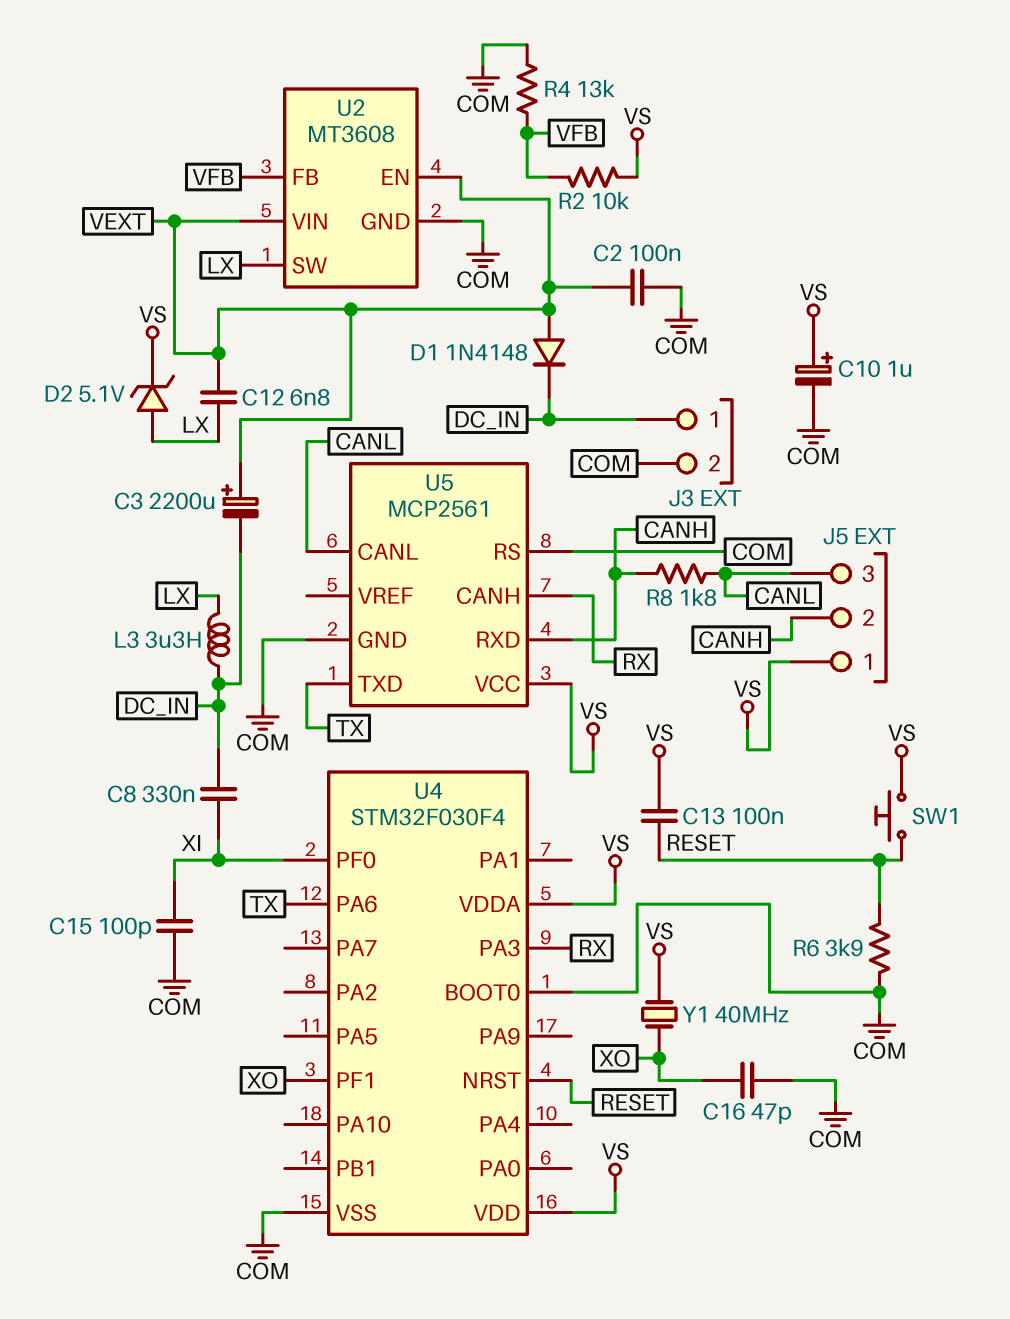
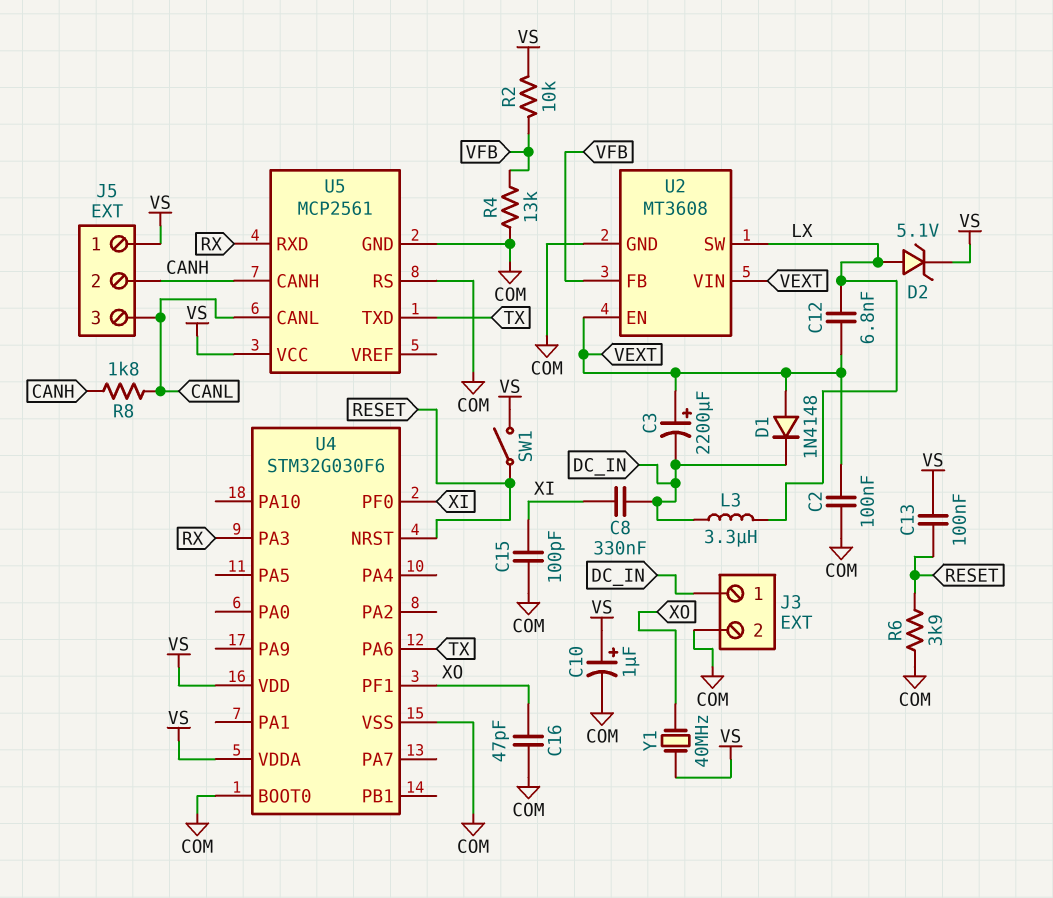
SW1: button (RESET, VS) -> switch (RESET, VS)
U4: STM32F030F4 -> STM32G030F6
U5 pin CANH: RX -> CANH
U5 pin RXD: CANH -> RX

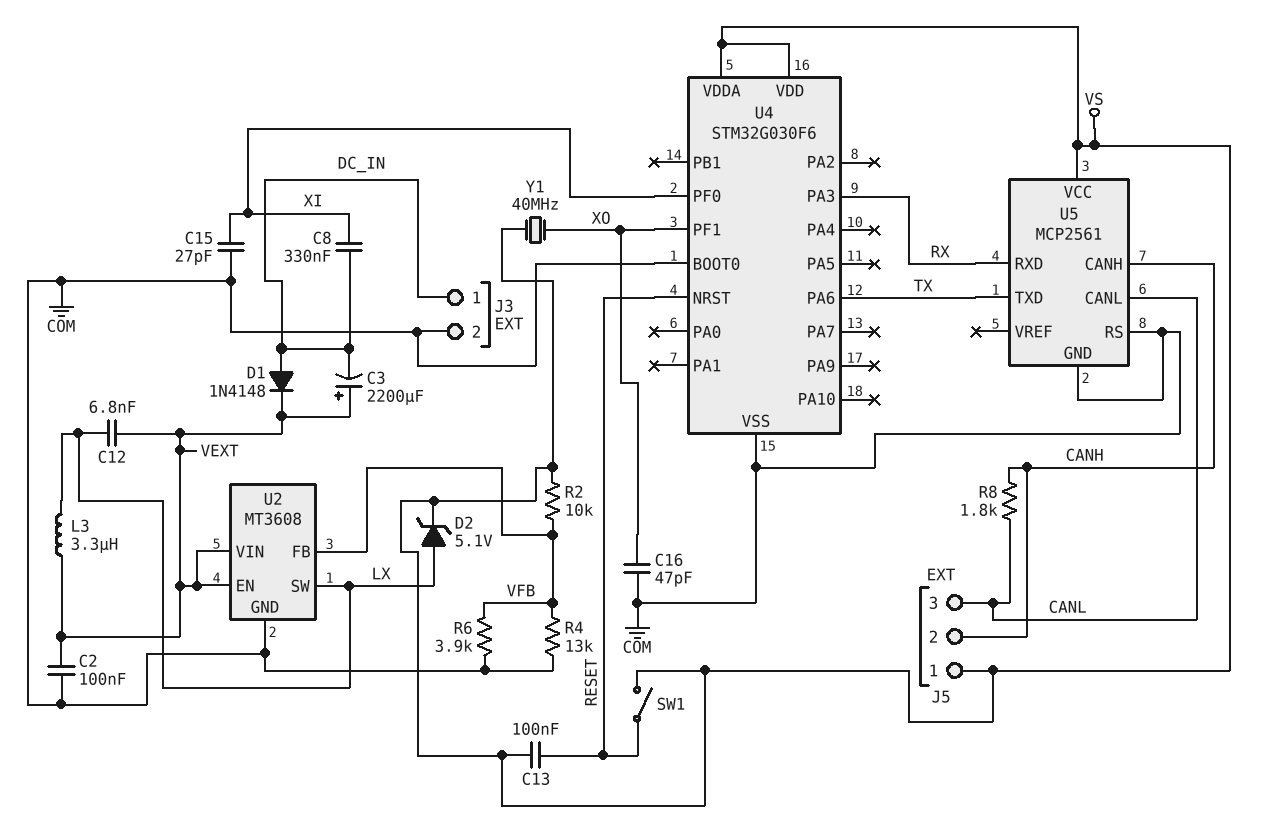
C10: 1uF (plus VS, minus COM) -> none
C15: 100pF (COM, XI) -> 27pF (COM, XI)
D1: diode 1N4148 (A VEXT, K DC_IN) -> diode 1N4148 (A DC_IN, K VEXT)
L3: 3.3uH (DC_IN, LX) -> 3.3uH (LX, VEXT)
R6: 3.9k (COM, RESET) -> 3.9k (COM, VFB)

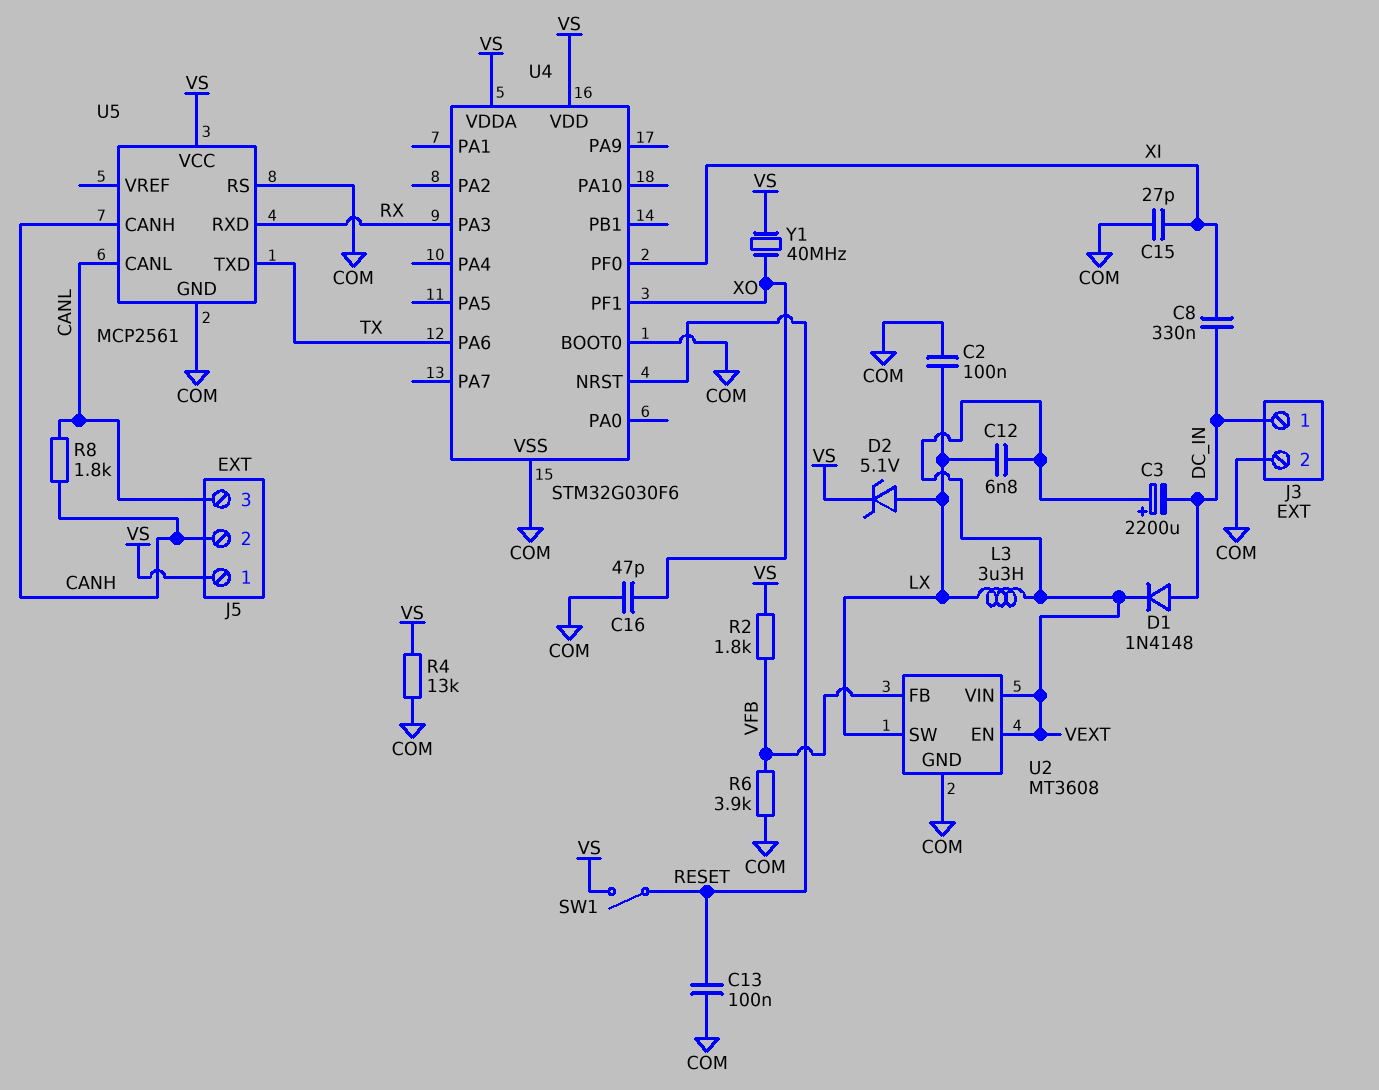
C2: 100nF (COM, VEXT) -> 100nF (COM, LX)
C13: 100nF (RESET, VS) -> 100nF (COM, RESET)
R2: 10k (VFB, VS) -> 1.8k (VFB, VS)
R4: 13k (COM, VFB) -> 13k (COM, VS)

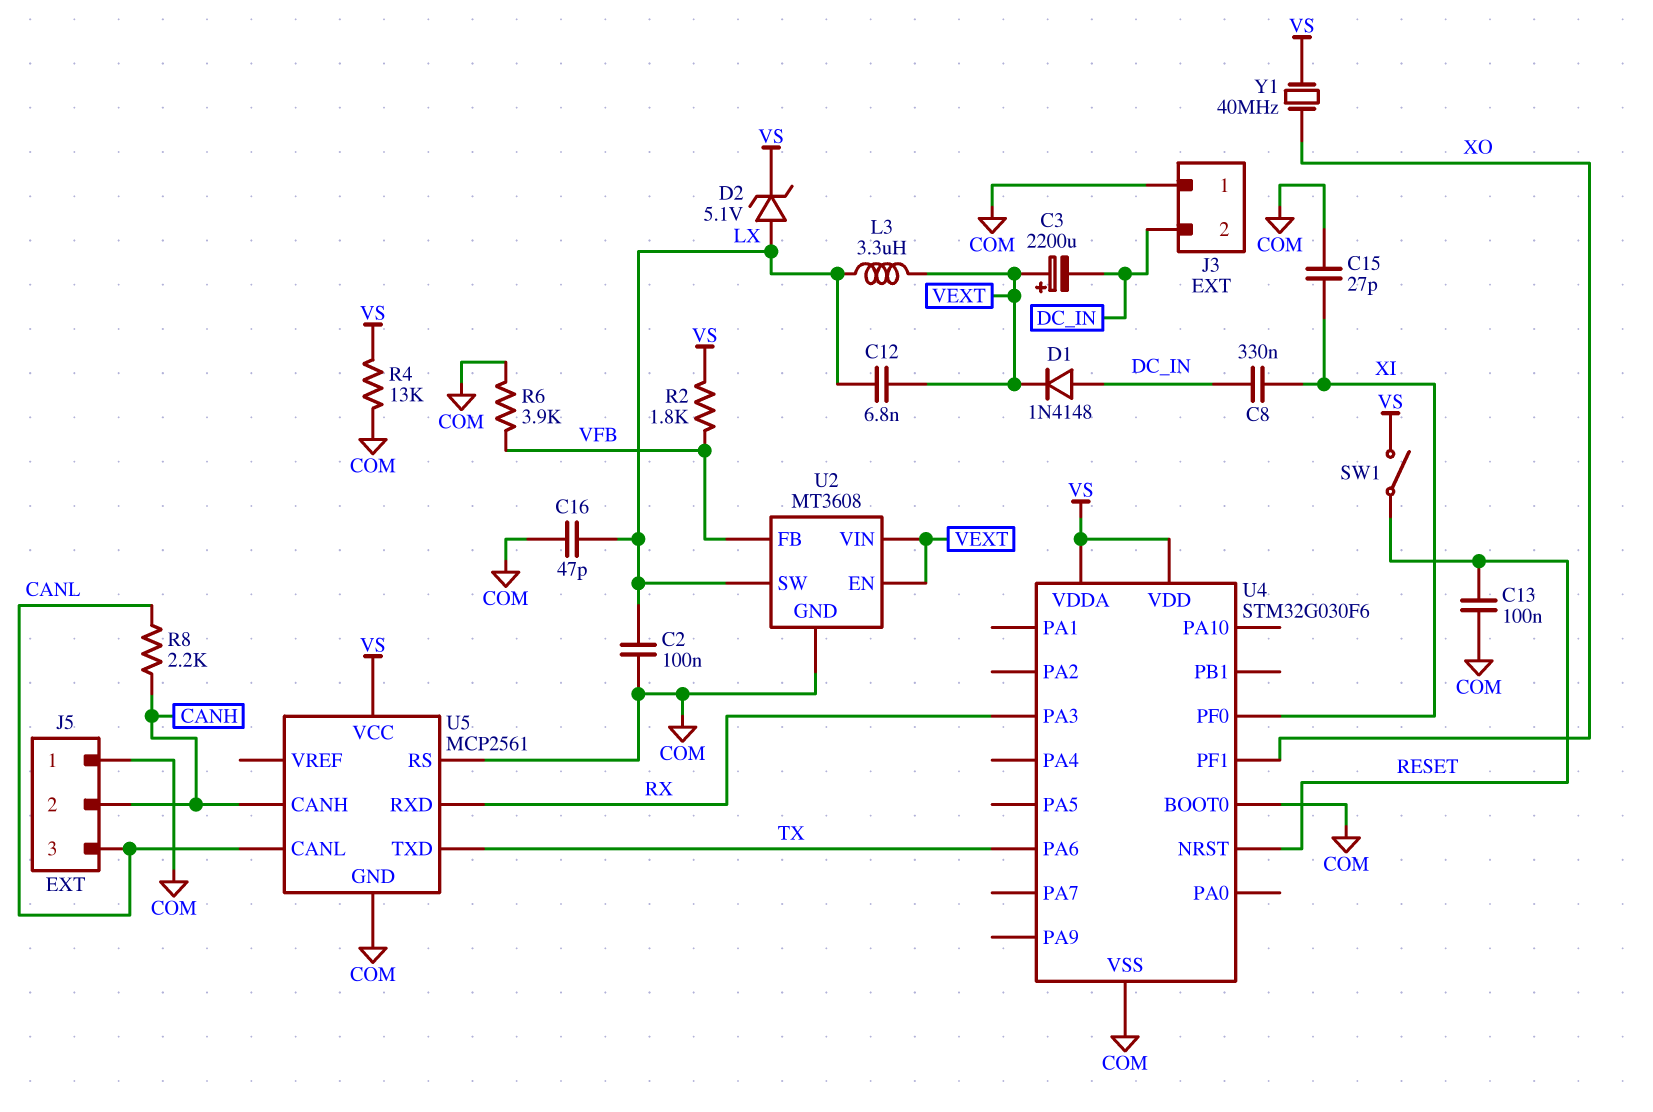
C16: 47pF (COM, XO) -> 47pF (COM, LX)
J3 pin 1: DC_IN -> COM
J3 pin 2: COM -> DC_IN
J5 pin 1: VS -> COM
R8: 1.8k (CANH, CANL) -> 2.2k (CANH, CANL)

